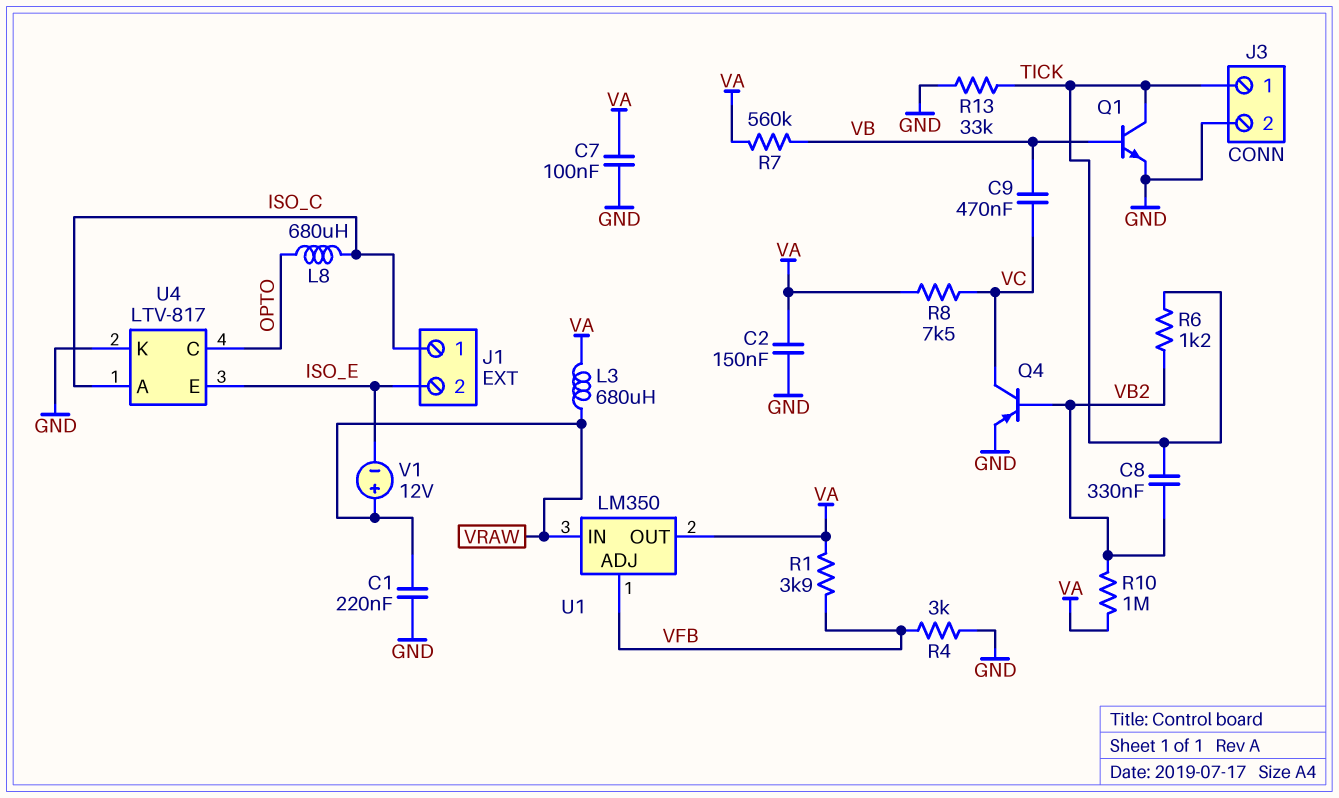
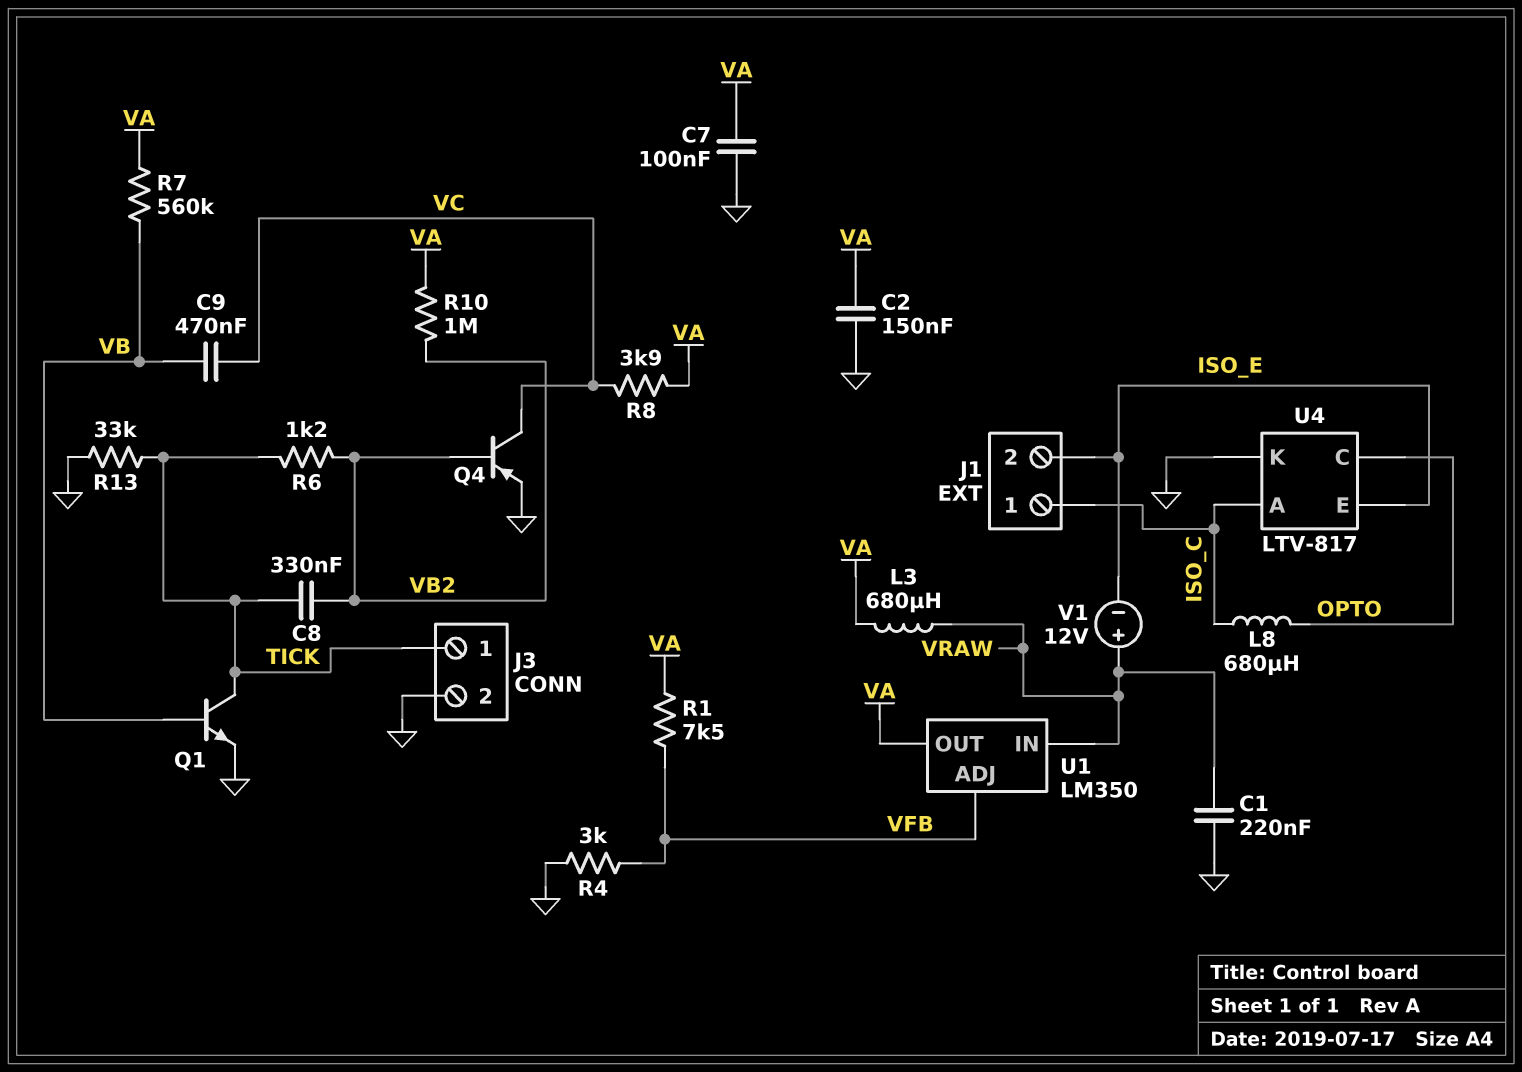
R1: 3.9k (VA, VFB) -> 7.5k (VA, VFB)
R8: 7.5k (VA, VC) -> 3.9k (VA, VC)

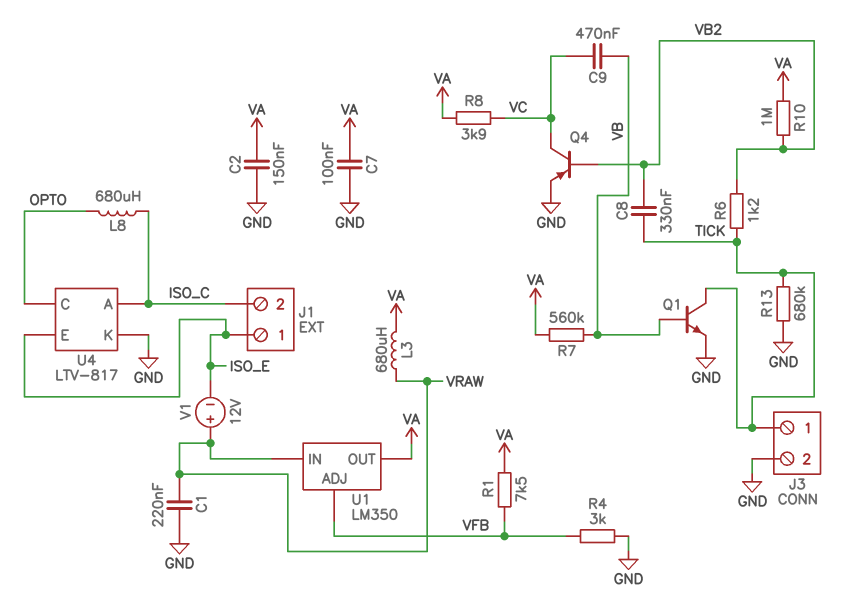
J1 pin 1: ISO_C -> ISO_E
J1 pin 2: ISO_E -> ISO_C
R13: 33k (GND, TICK) -> 680k (GND, TICK)

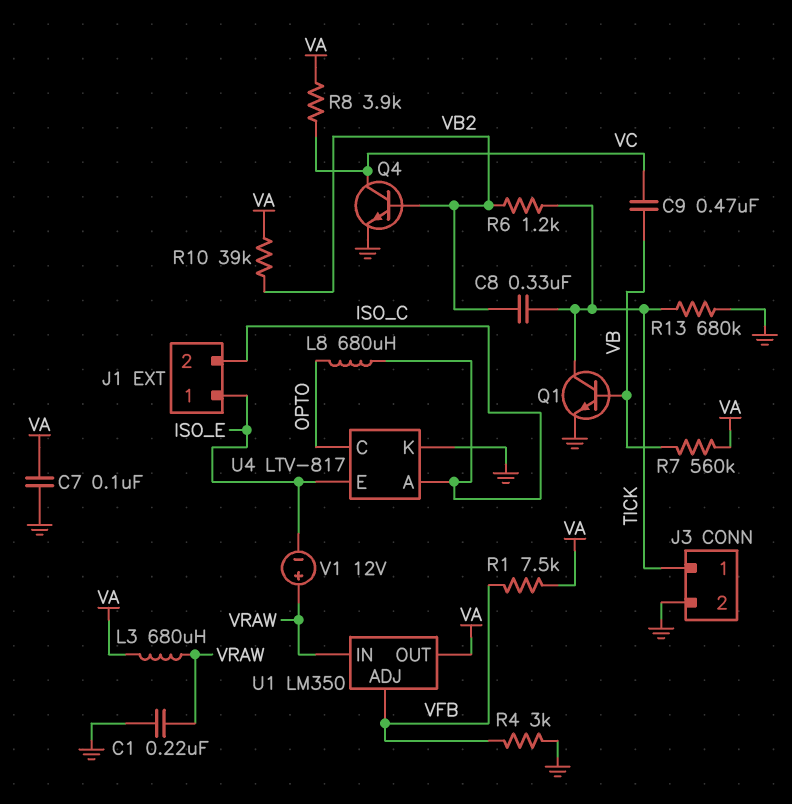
C2: 150nF (GND, VA) -> none
Q4: PNP (B VB2, C VC, E GND) -> NPN (B VB2, C VC, E GND)
R10: 1M (VA, VB2) -> 39k (VA, VB2)

